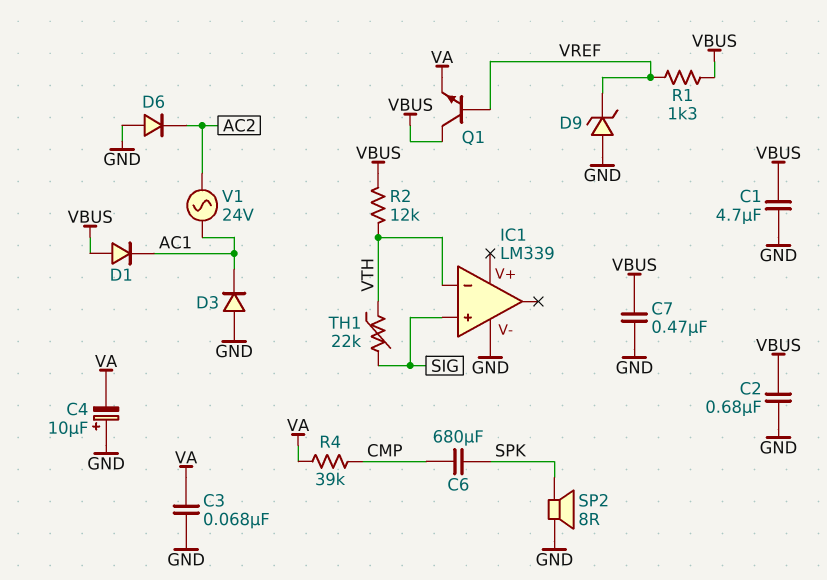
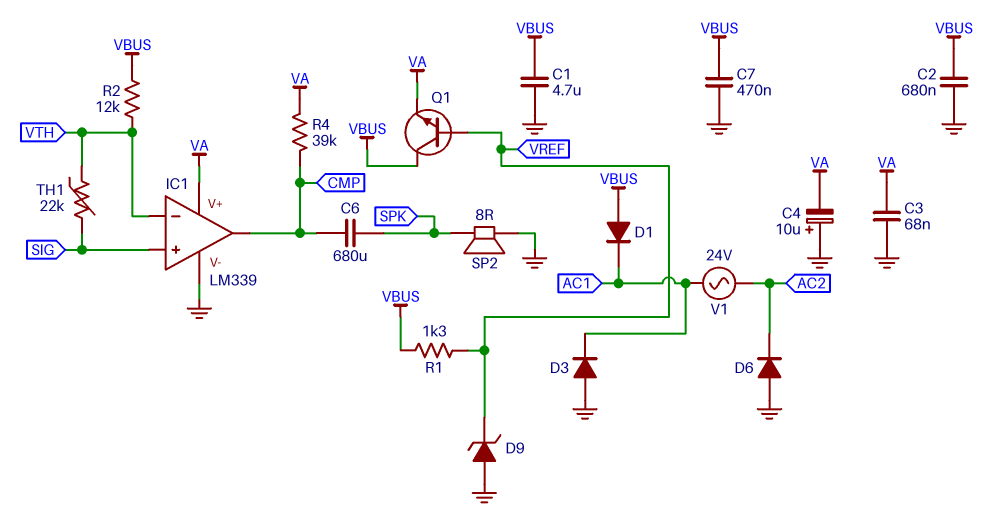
IC1 pin V+: none -> VA
IC1 pin out: none -> CMP

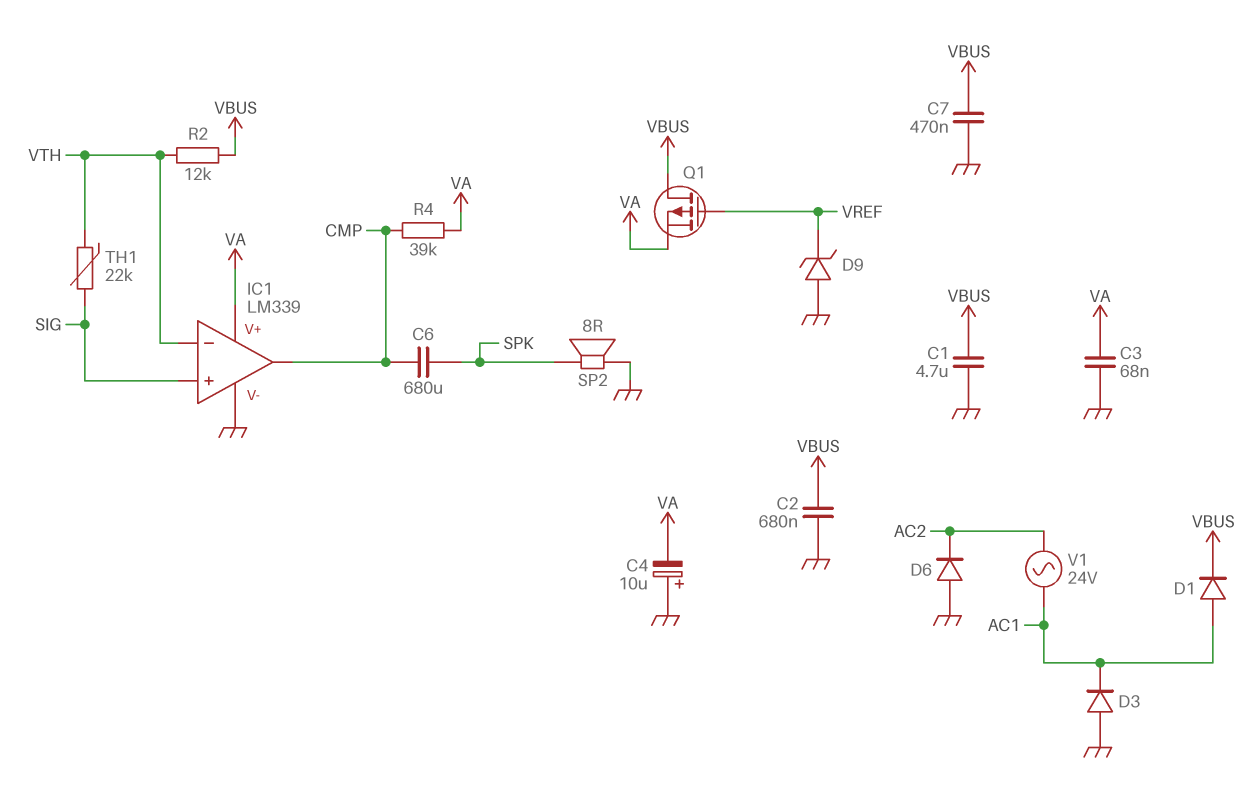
D1: diode (A VBUS, K AC1) -> diode (A AC1, K VBUS)
Q1: NPN (B VREF, C VBUS, E VA) -> PMOS (G VREF, D VBUS, S VA)
R1: 1.3k (VBUS, VREF) -> none

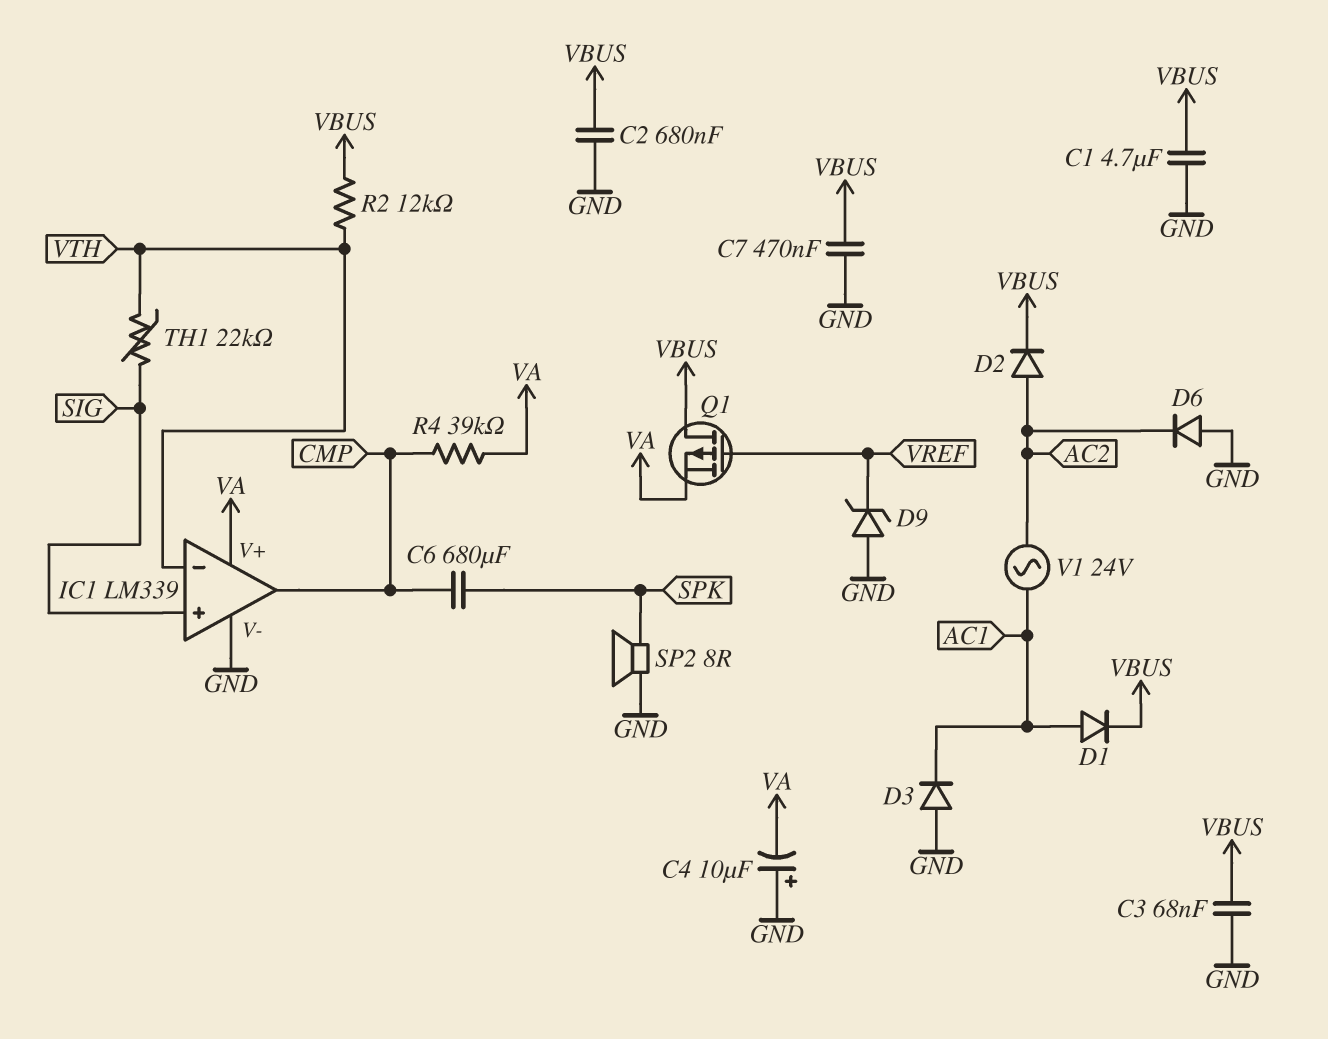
C3: 68nF (GND, VA) -> 68nF (GND, VBUS)
D2: none -> diode (A AC2, K VBUS)

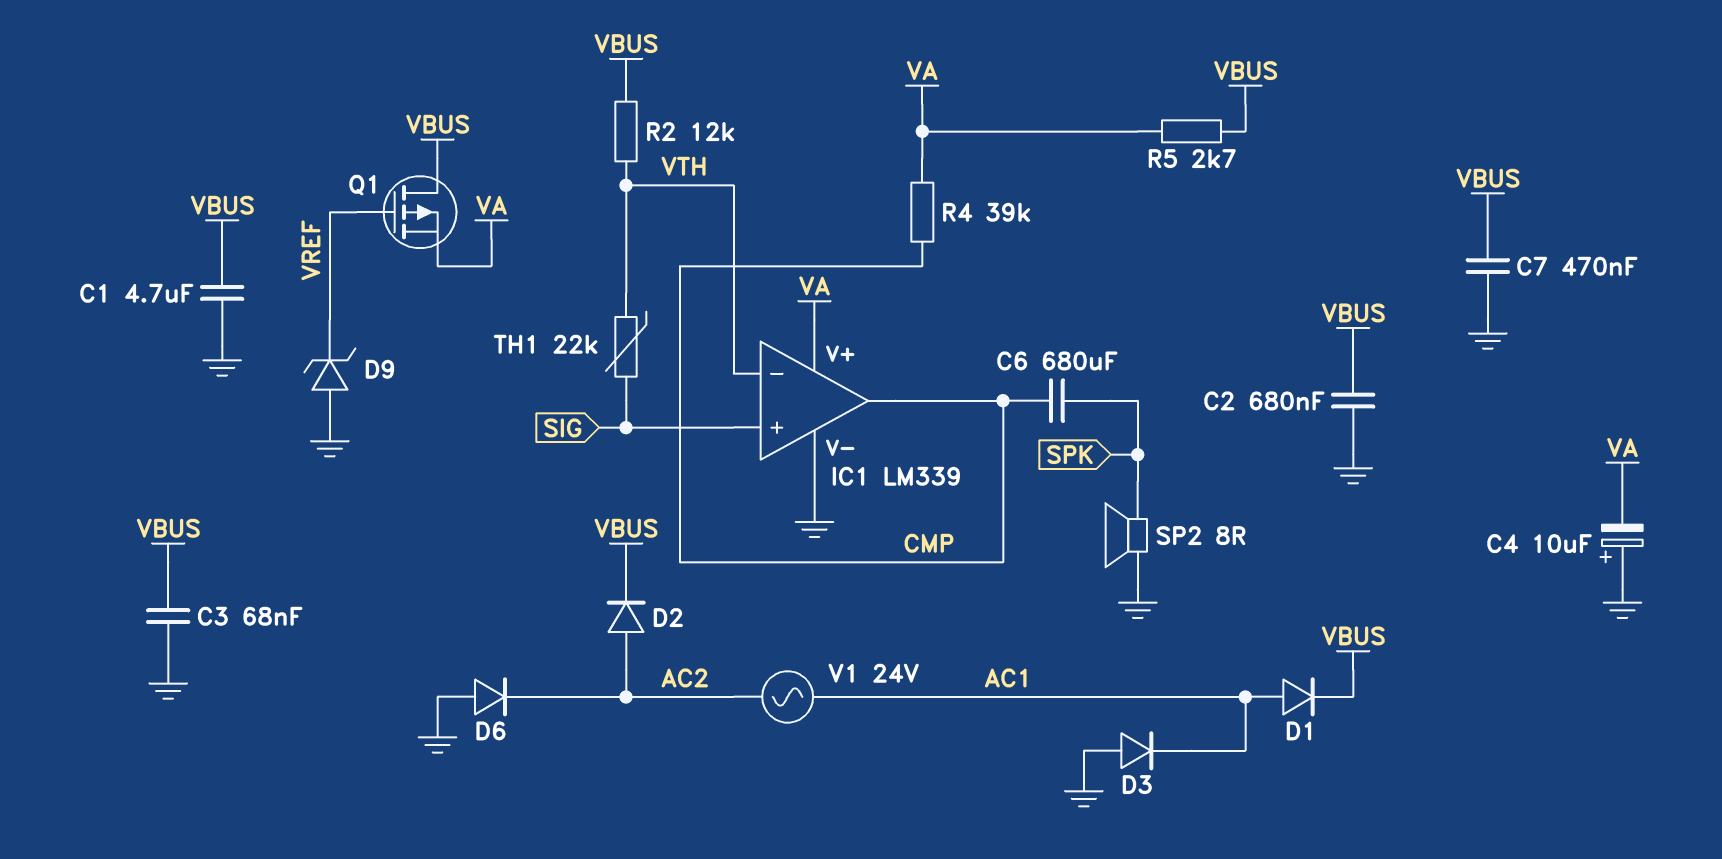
R5: none -> 2.7k (VA, VBUS)

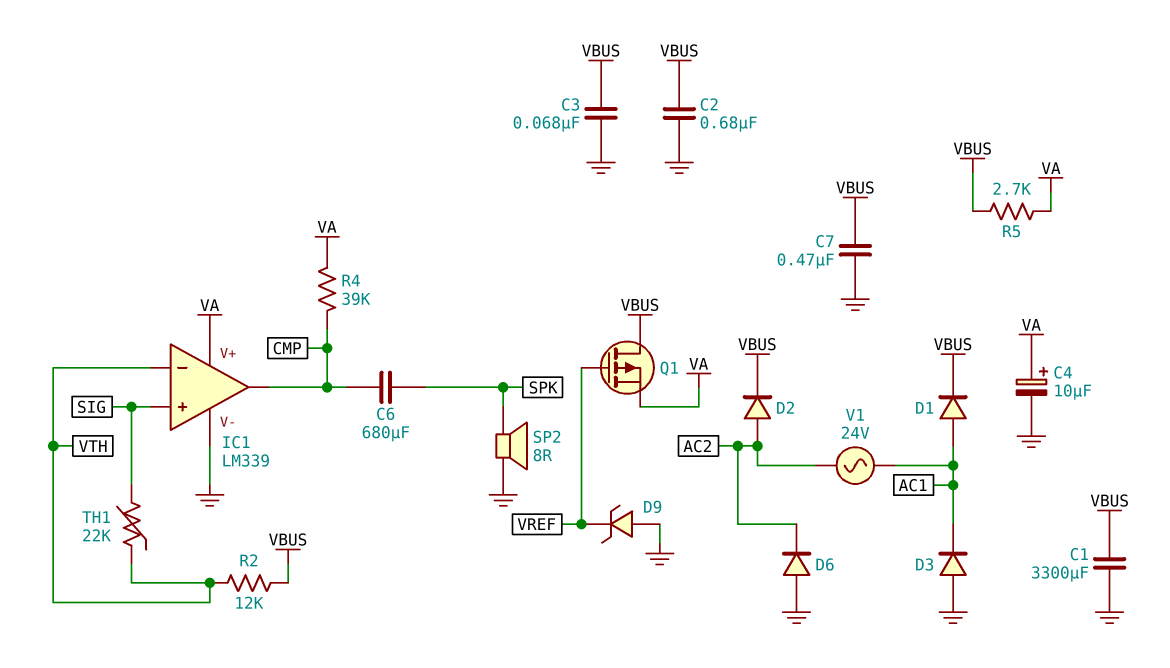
C1: 4.7uF (GND, VBUS) -> 3300uF (GND, VBUS)
C4: 10uF (plus GND, minus VA) -> 10uF (plus VA, minus GND)

